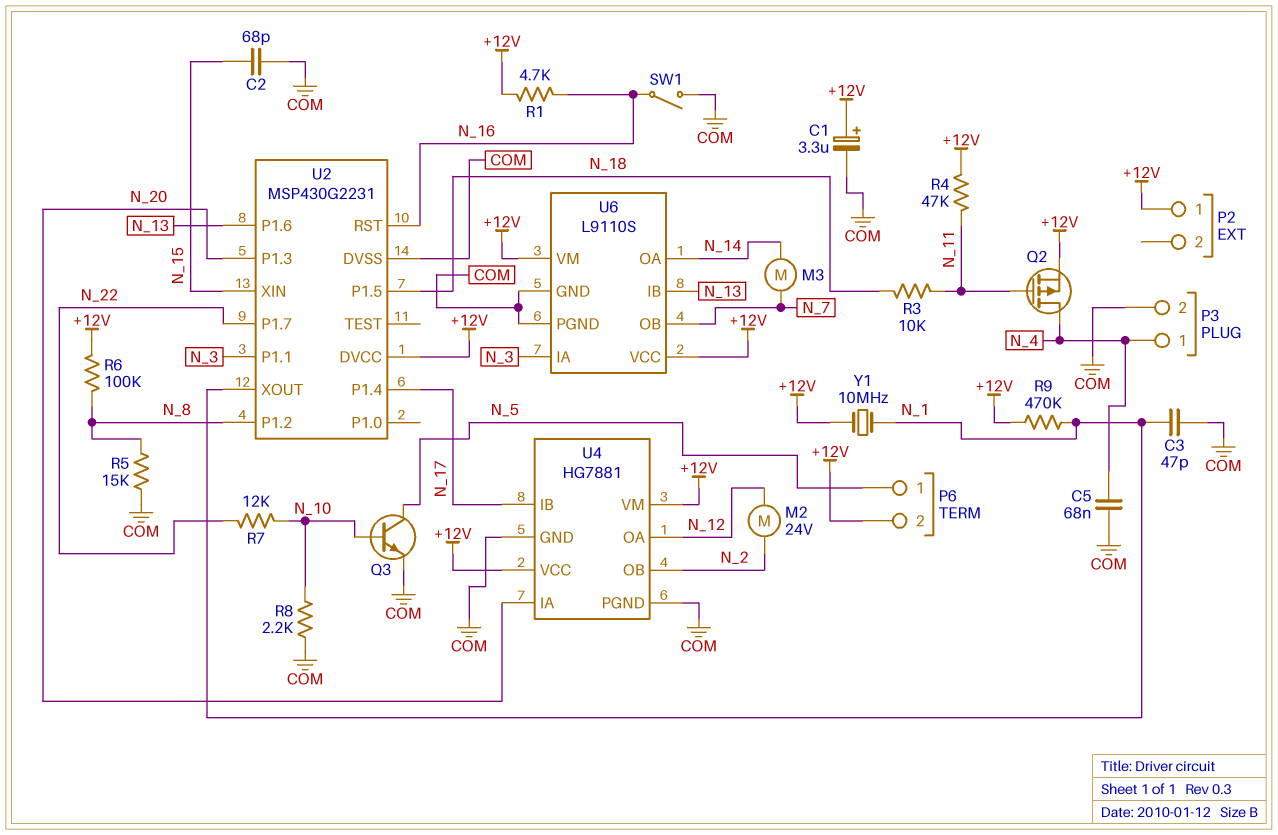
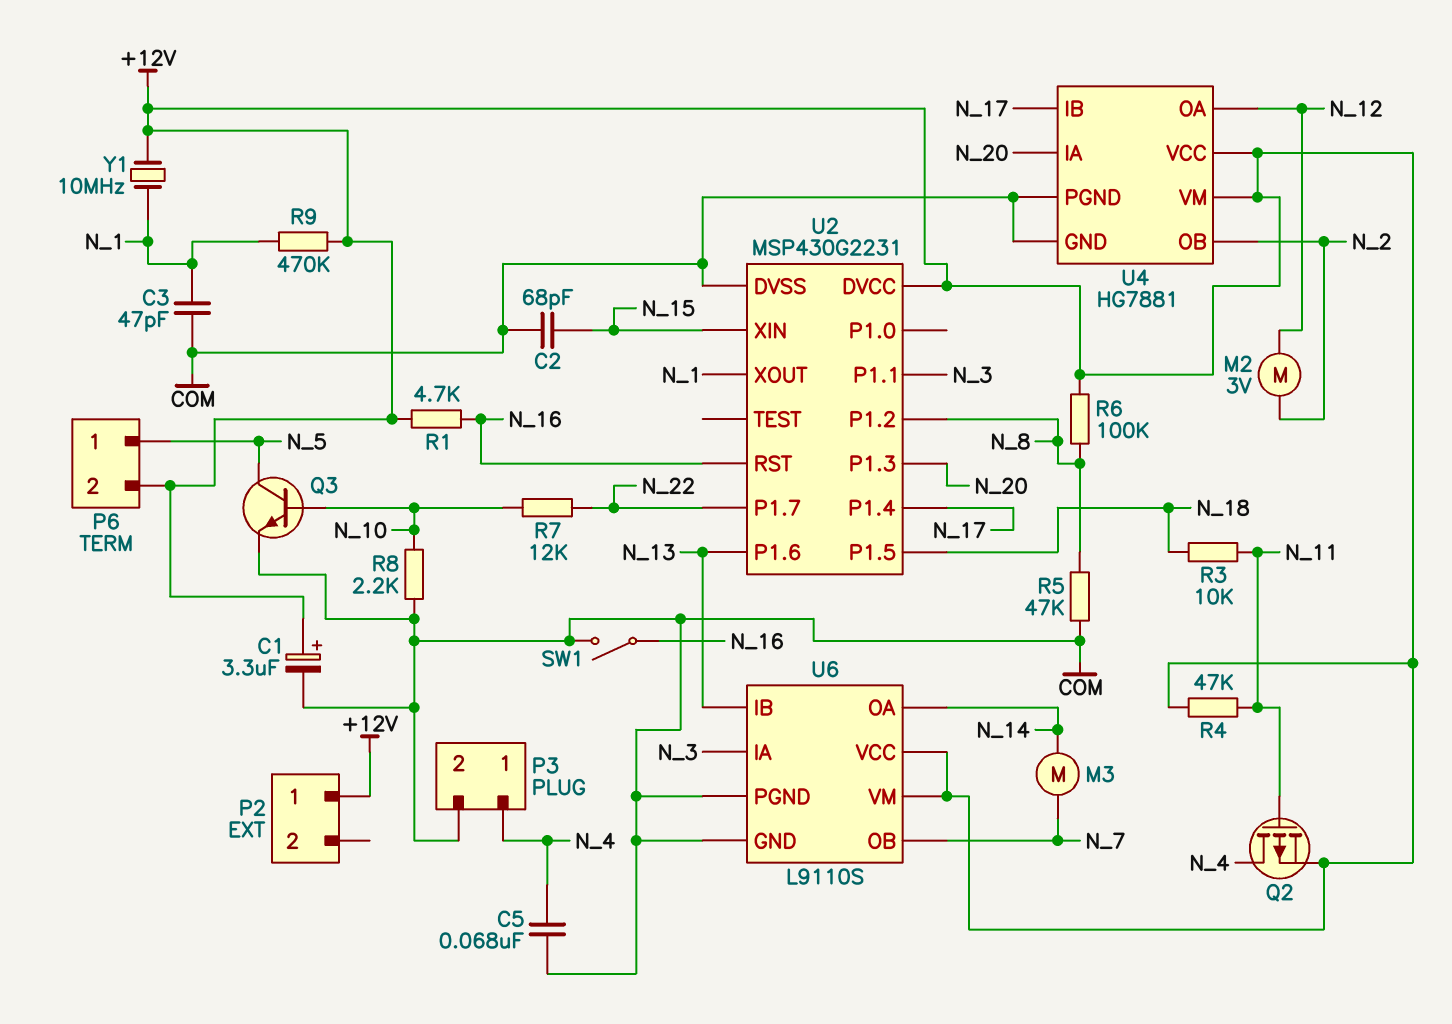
M2: motor 24V (N_2, N_12) -> motor 3V (N_2, N_12)
R5: 15k (COM, N_8) -> 47k (COM, N_8)

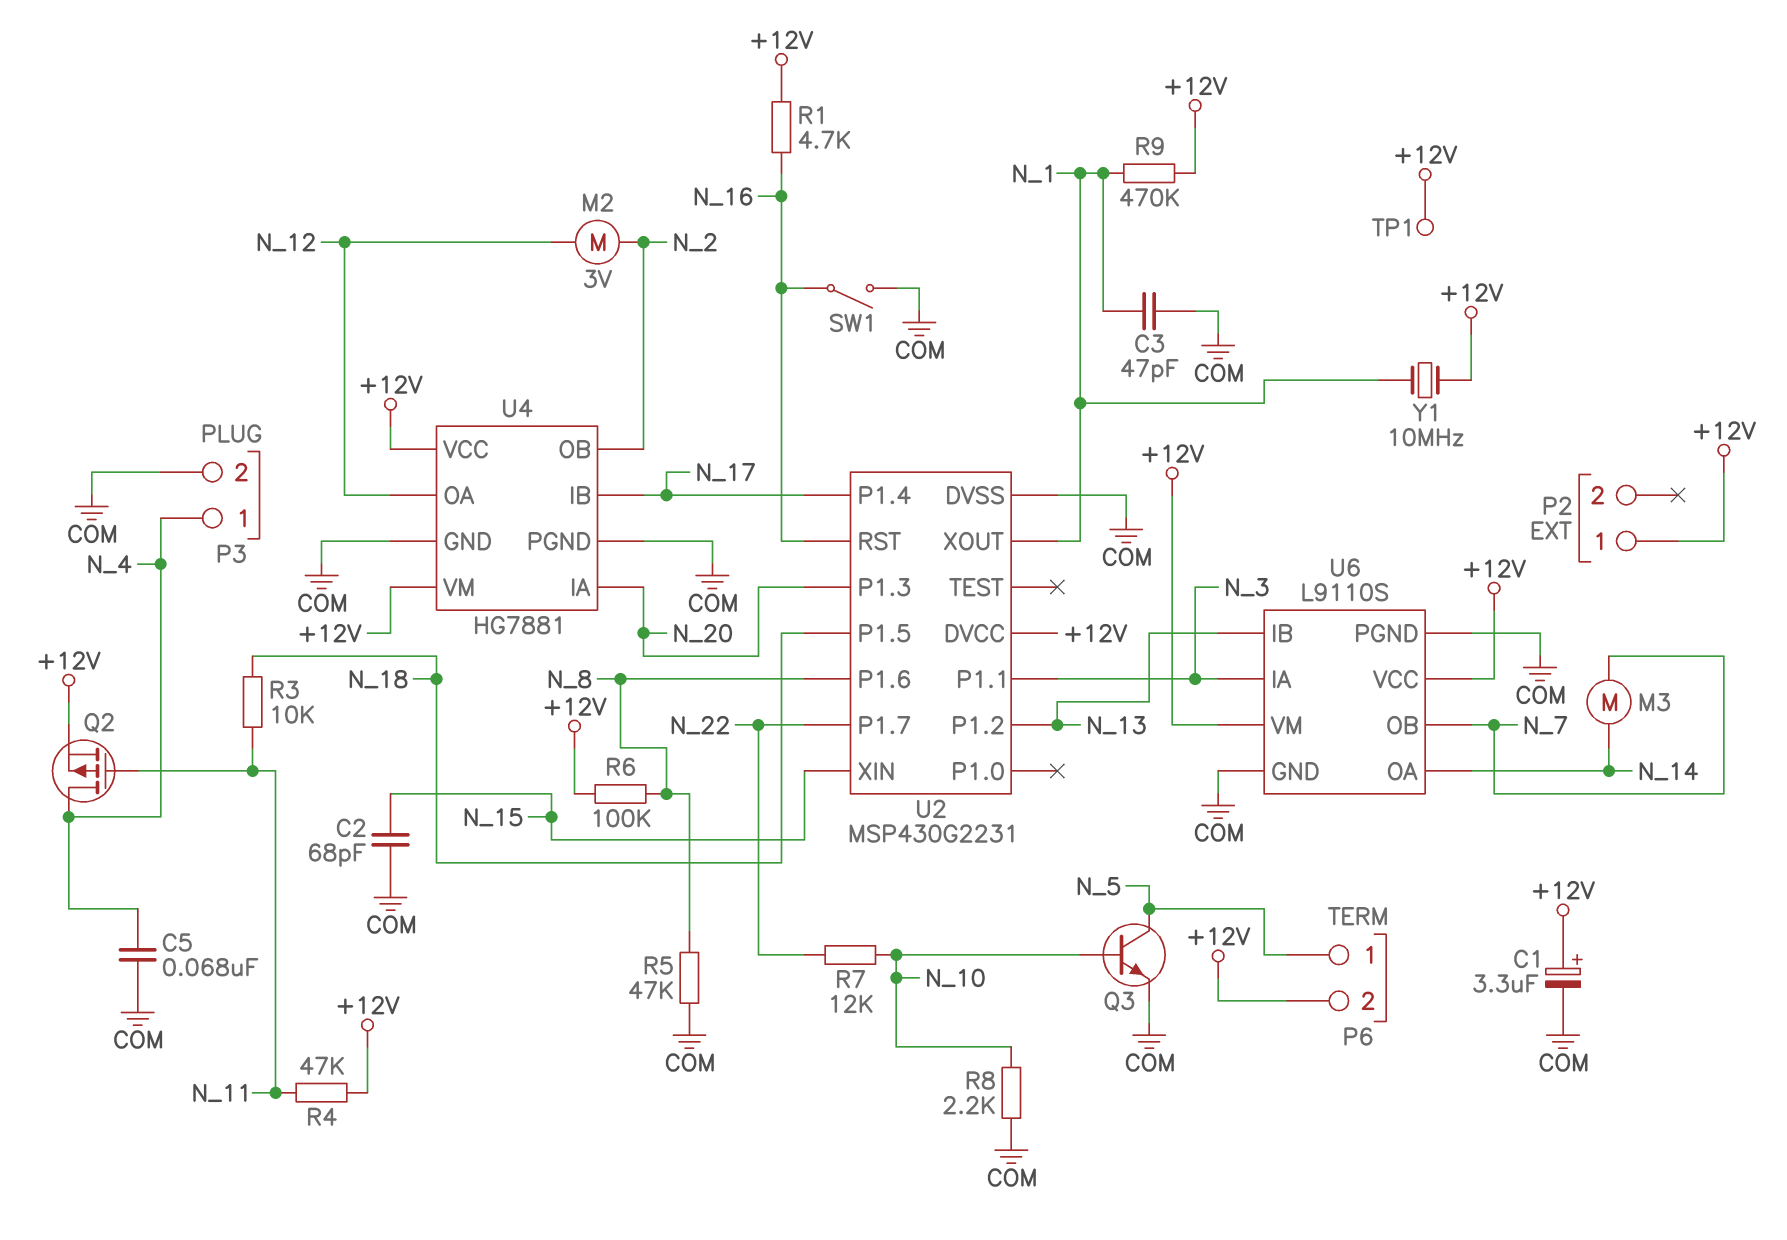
TP1: none -> test point (+12V)
U2 pin P1.2: N_8 -> N_13
U2 pin P1.6: N_13 -> N_8

